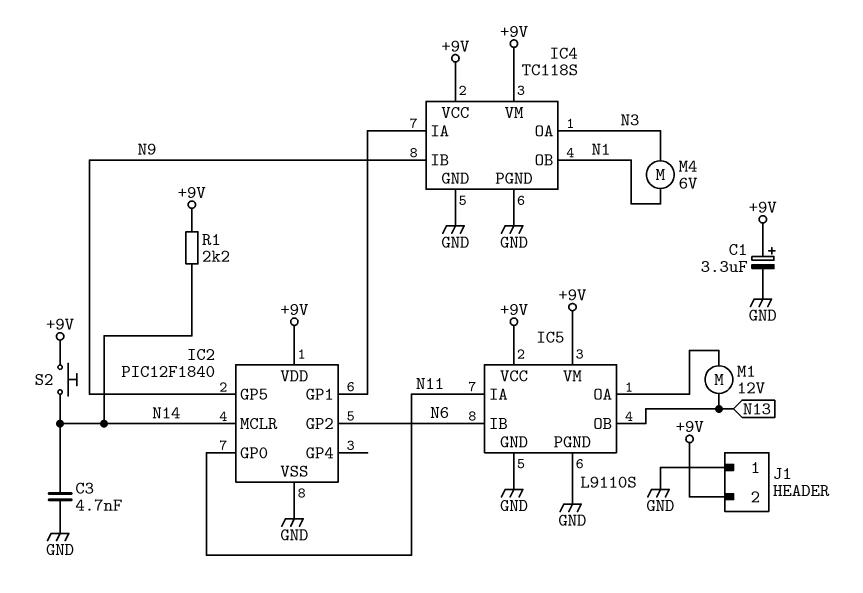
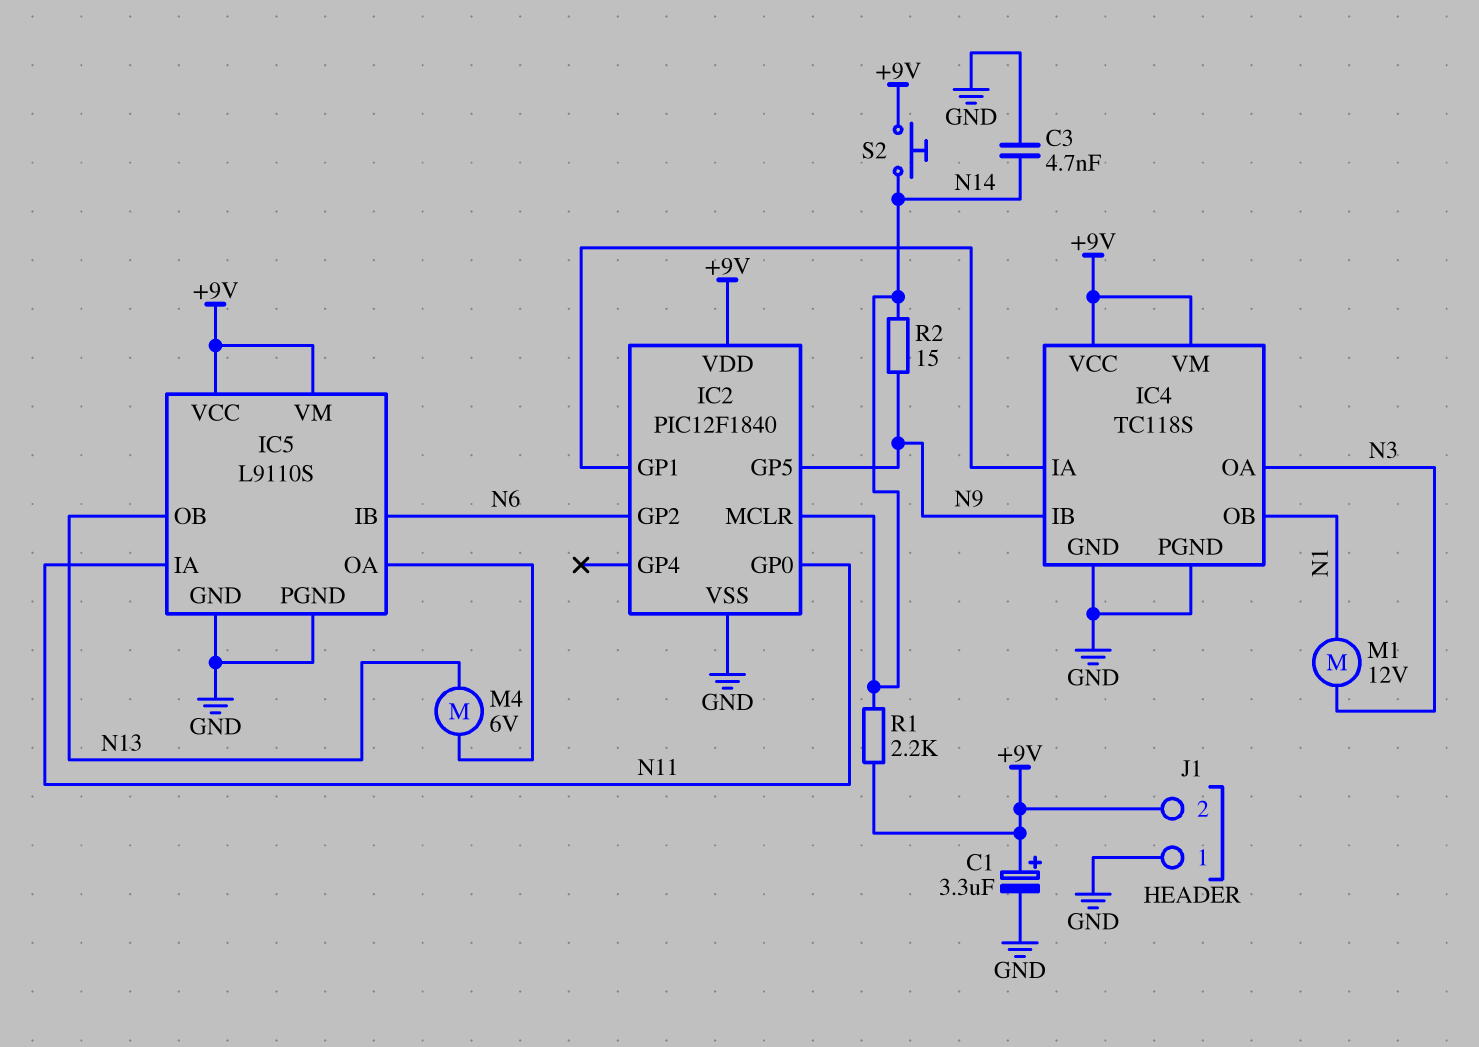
M1: motor 12V (IC5/OA, N13) -> motor 12V (N1, N3)
M4: motor 6V (N1, N3) -> motor 6V (IC5/OA, N13)
R2: none -> 15 (N9, N14)

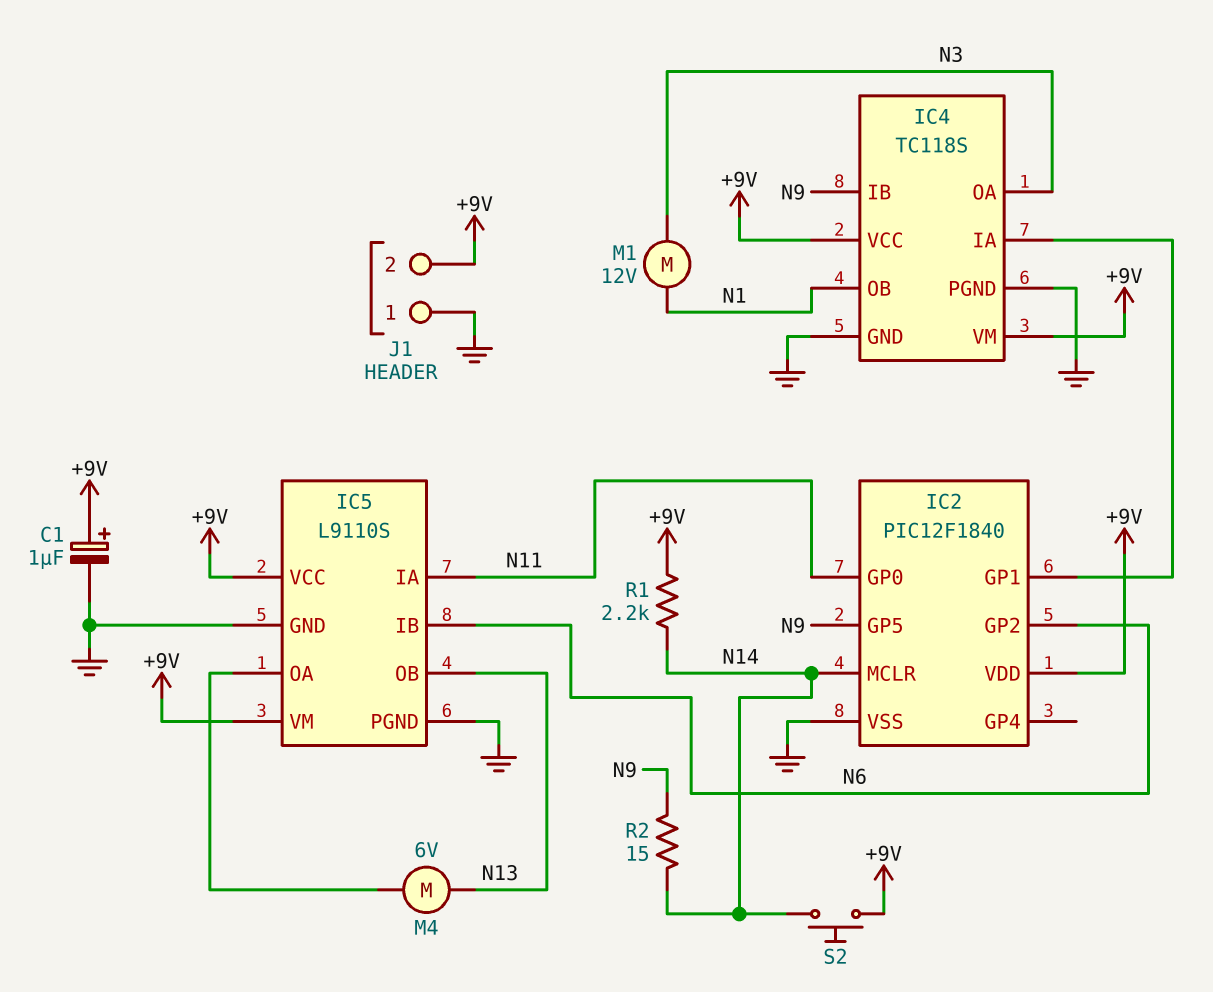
C1: 3.3uF (plus +9V, minus GND) -> 1uF (plus +9V, minus GND)
C3: 4.7nF (GND, N14) -> none

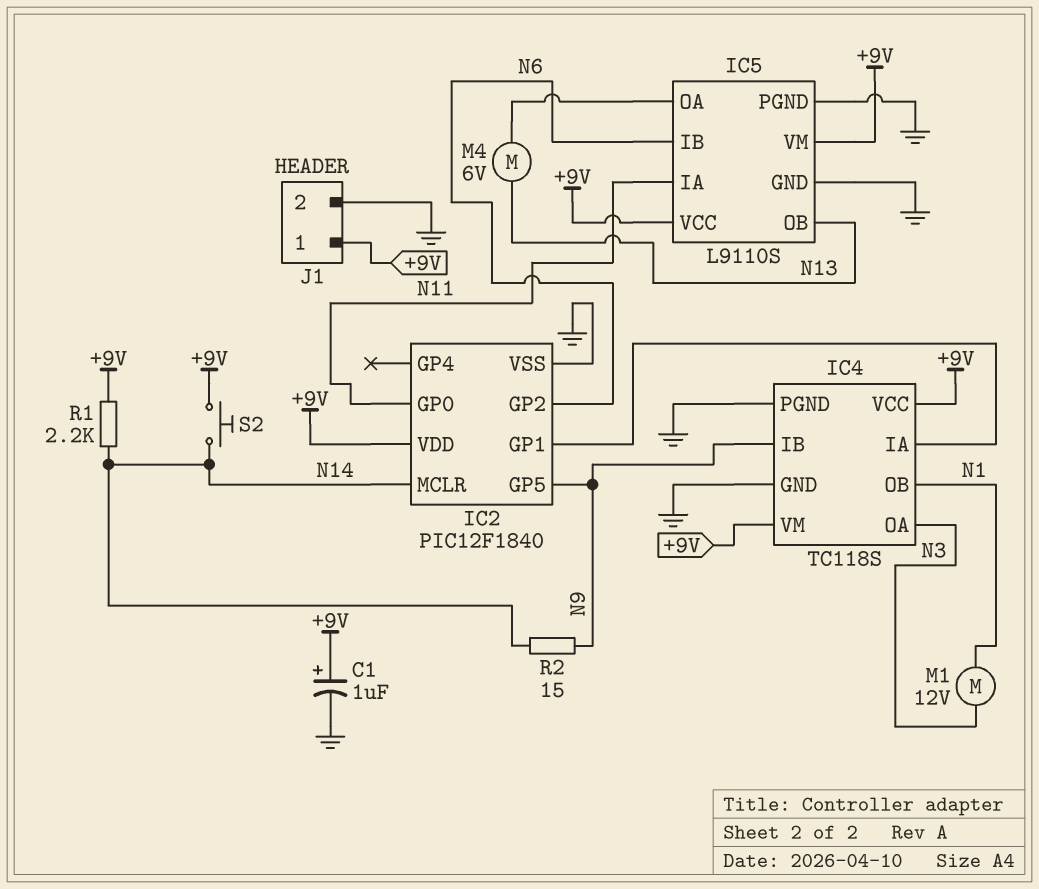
J1 pin 1: GND -> +9V
J1 pin 2: +9V -> GND

